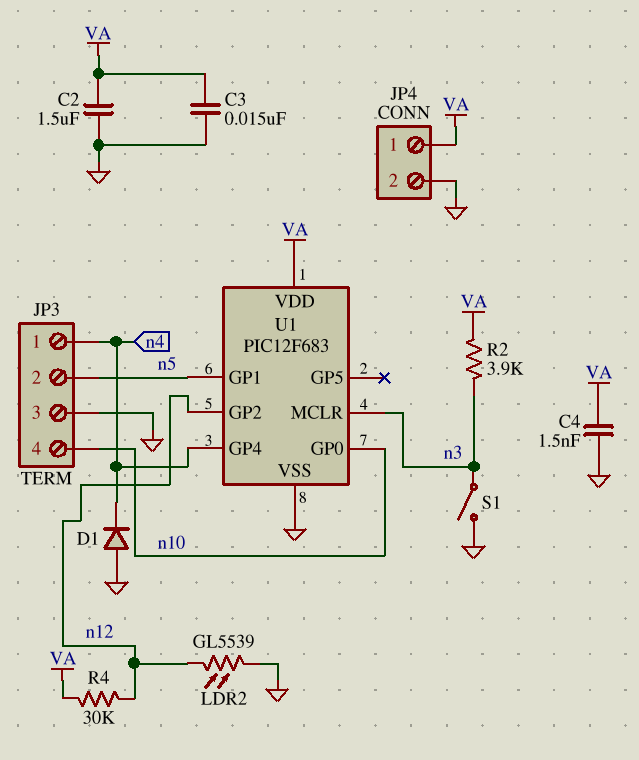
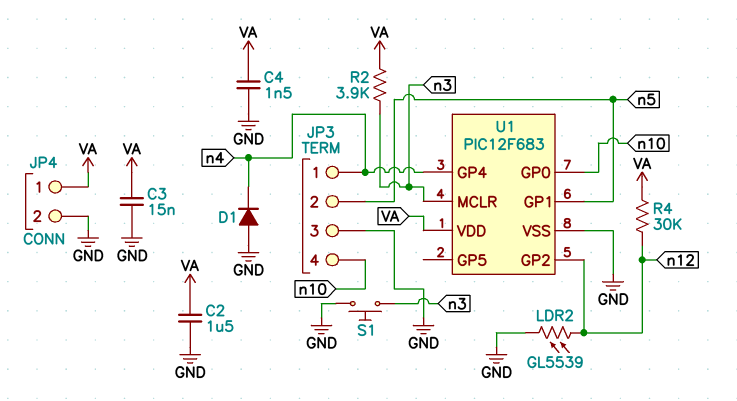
S1: switch (GND, n3) -> button (GND, n3)

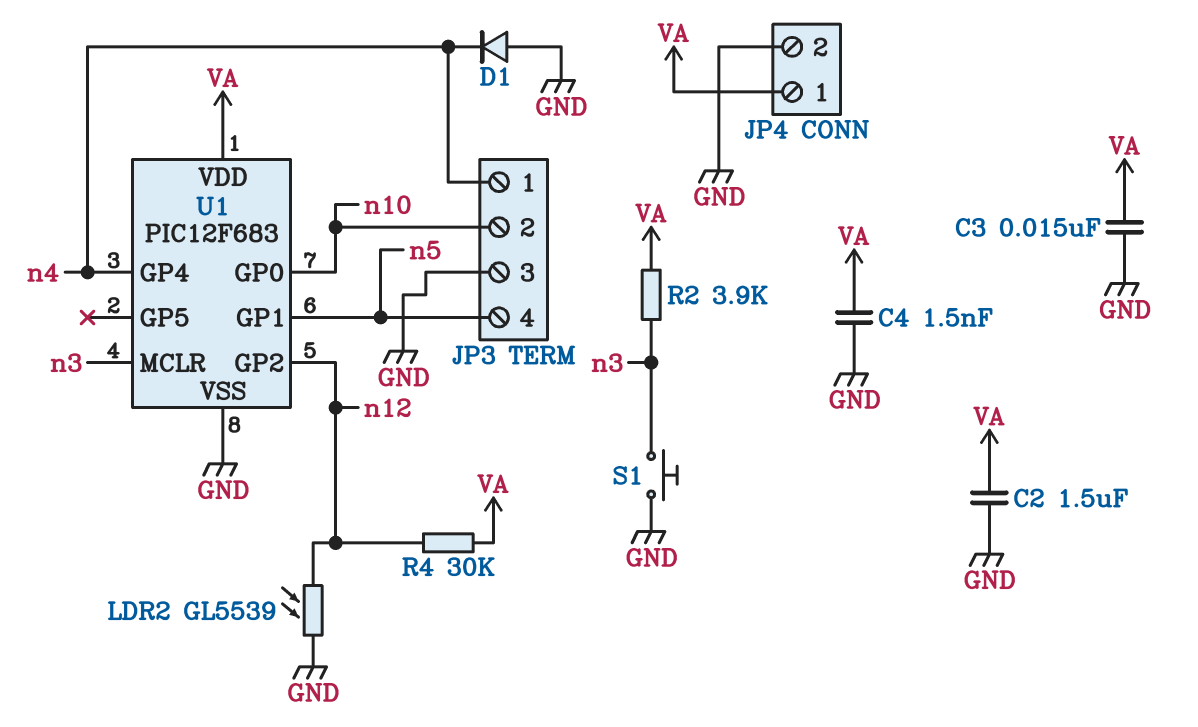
JP3 pin 2: n5 -> n10
JP3 pin 4: n10 -> n5

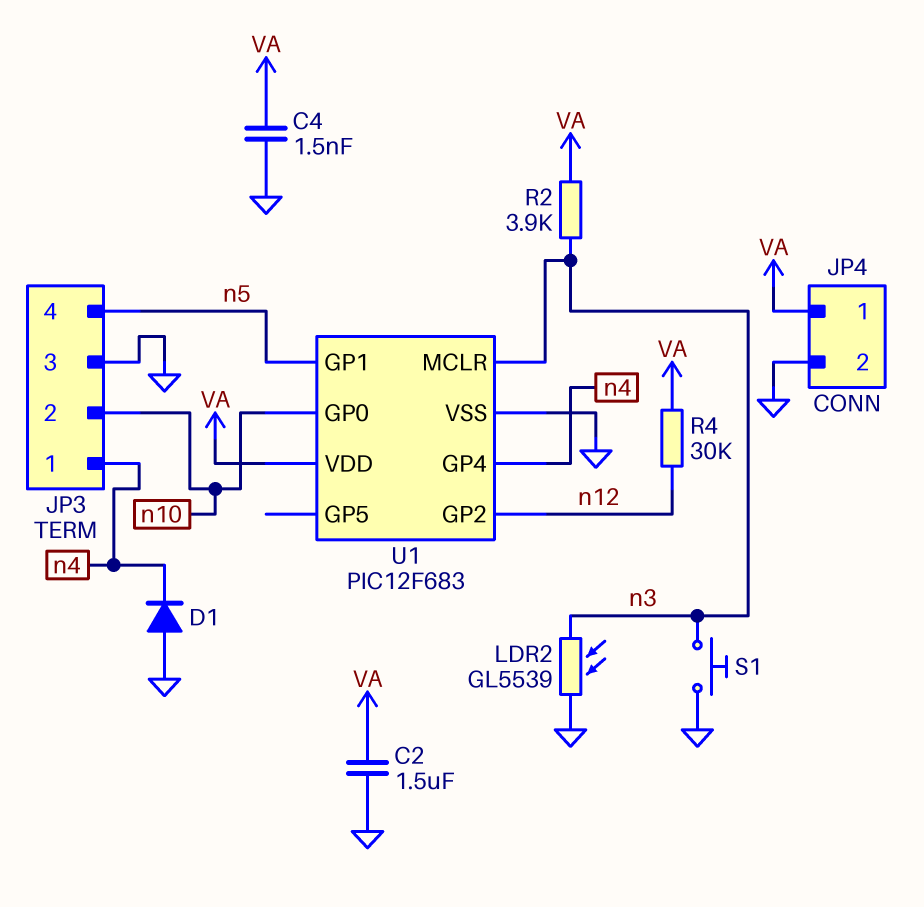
C3: 15nF (GND, VA) -> none
LDR2: GL5539 (GND, n12) -> GL5539 (GND, n3)

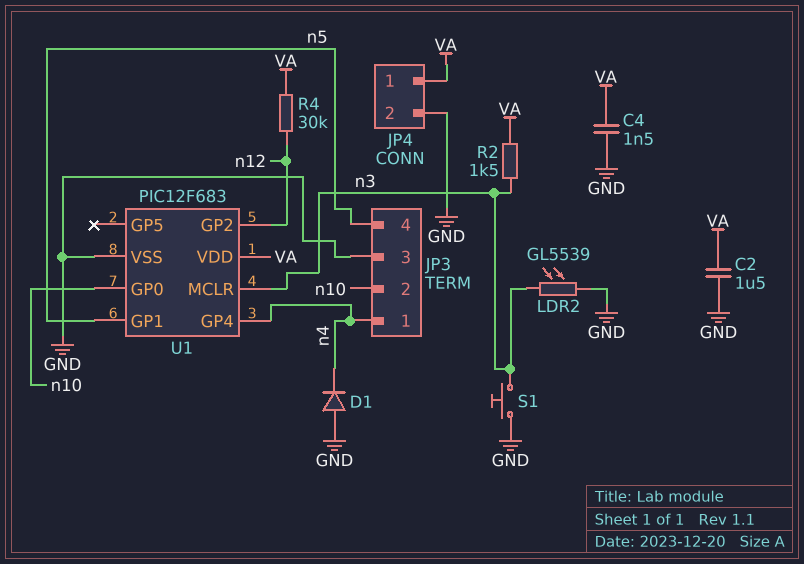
R2: 3.9k (VA, n3) -> 1.5k (VA, n3)

